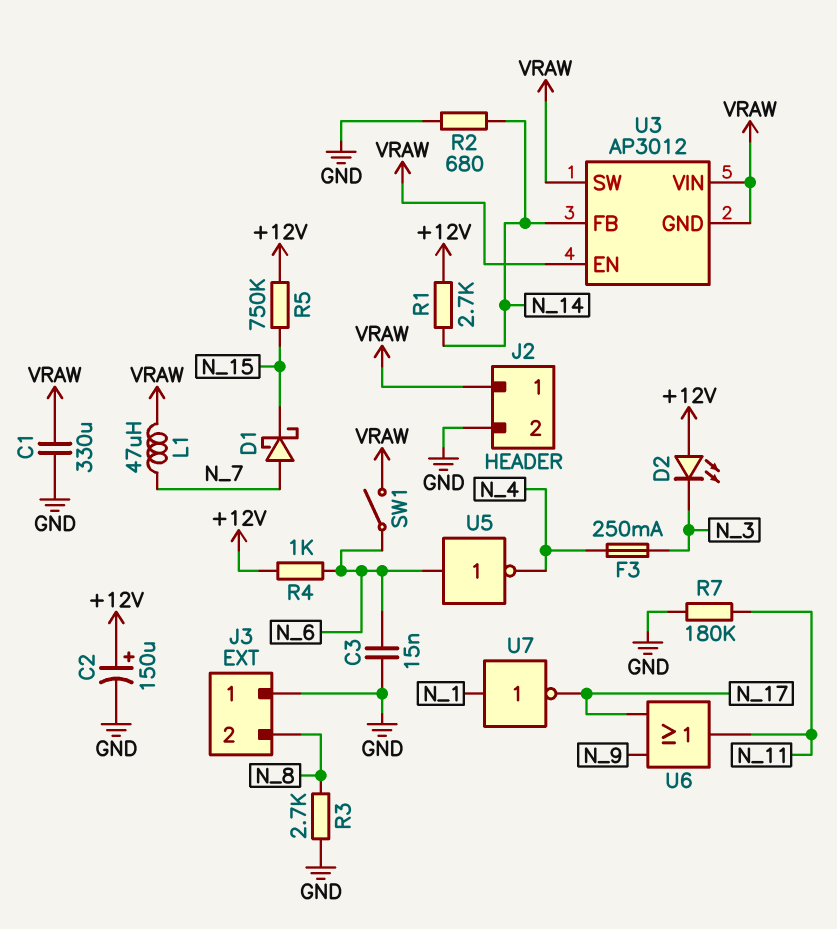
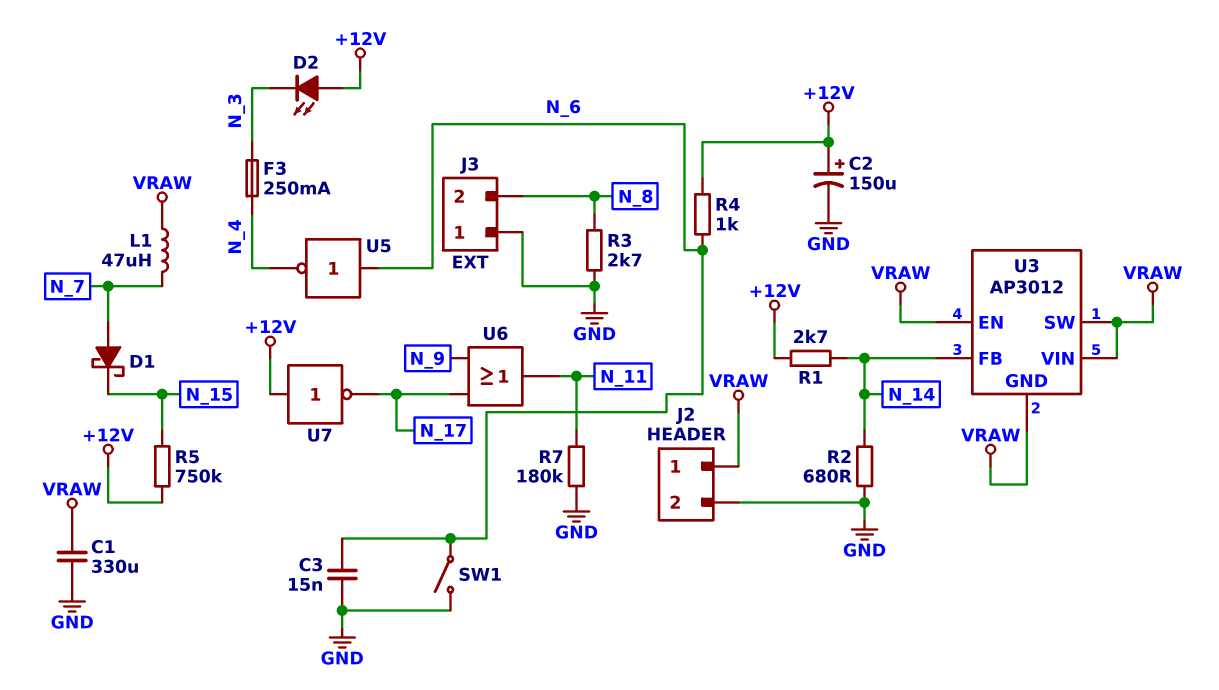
SW1: switch (N_6, VRAW) -> switch (GND, N_6)
U7: NOT (in N_1, out N_17) -> NOT (in +12V, out N_17)

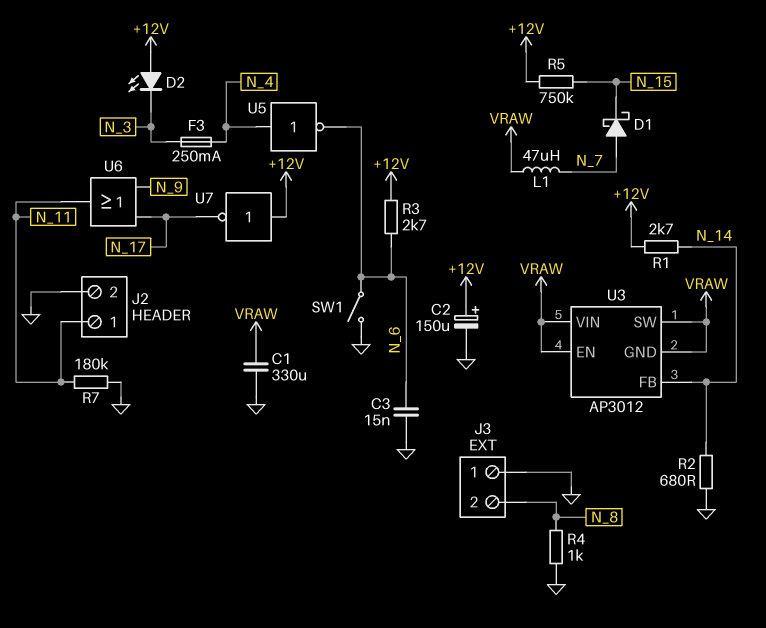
J2 pin 1: VRAW -> N_11
R3: 2.7k (GND, N_8) -> 2.7k (+12V, N_6)
R4: 1k (+12V, N_6) -> 1k (GND, N_8)
U5: NOT (in N_6, out N_4) -> NOT (in N_4, out N_6)

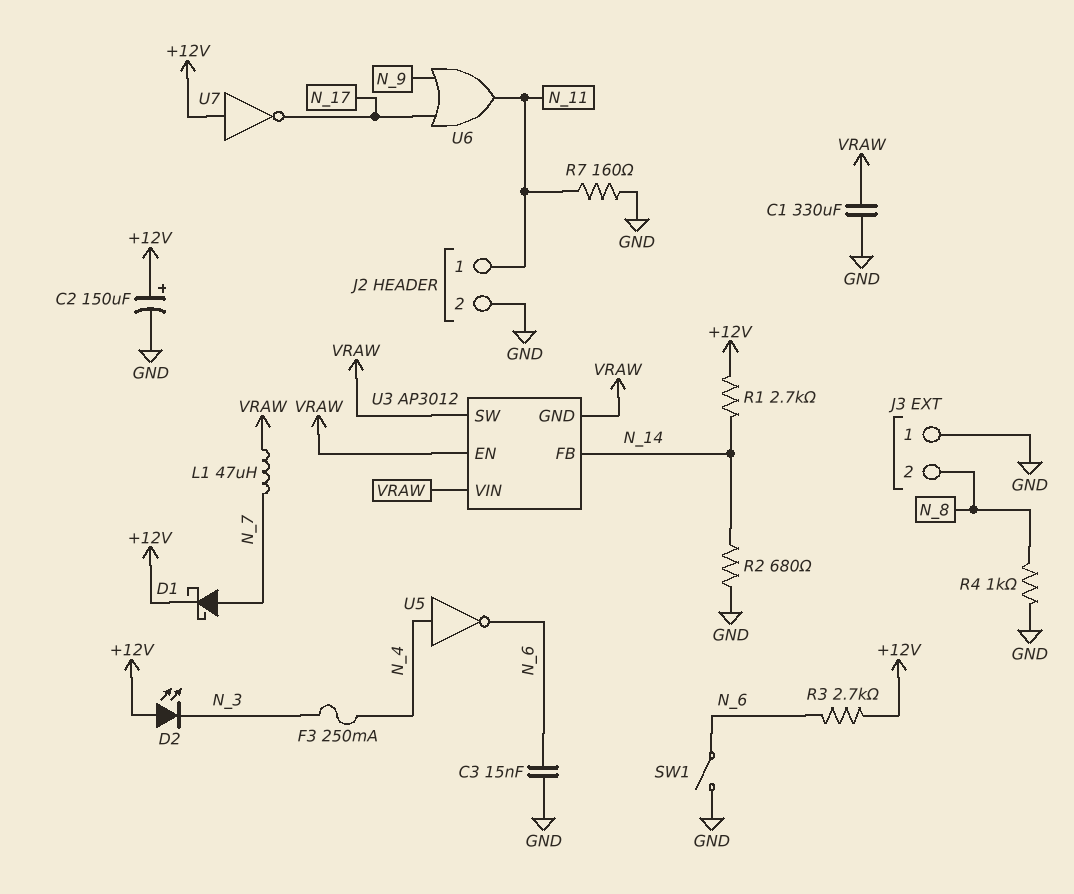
D1: schottky (A N_7, K N_15) -> schottky (A N_7, K +12V)
R5: 750k (+12V, N_15) -> none
R7: 180k (GND, N_11) -> 160 (GND, N_11)

